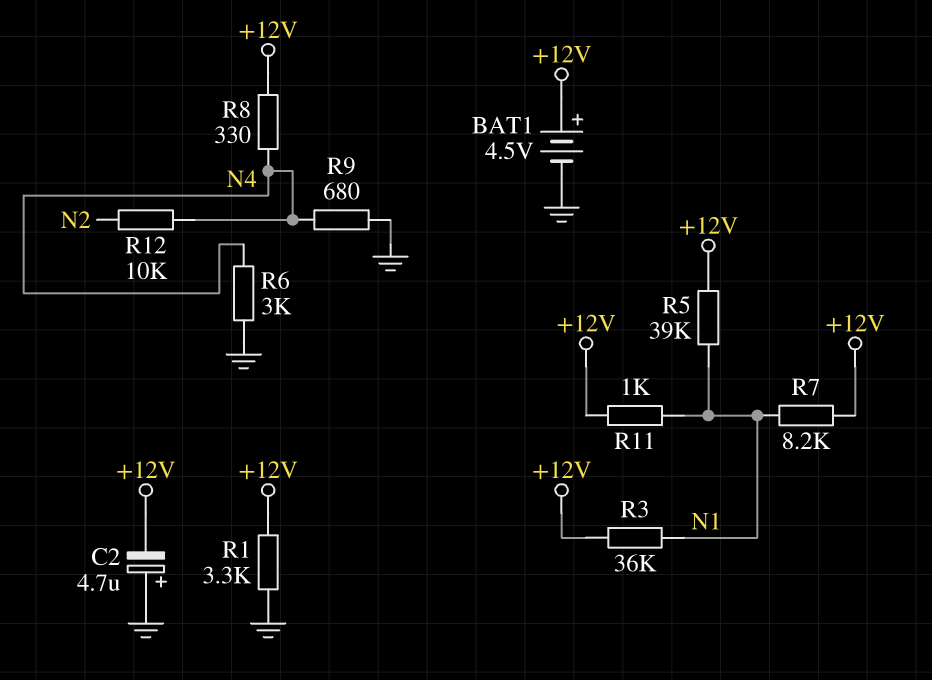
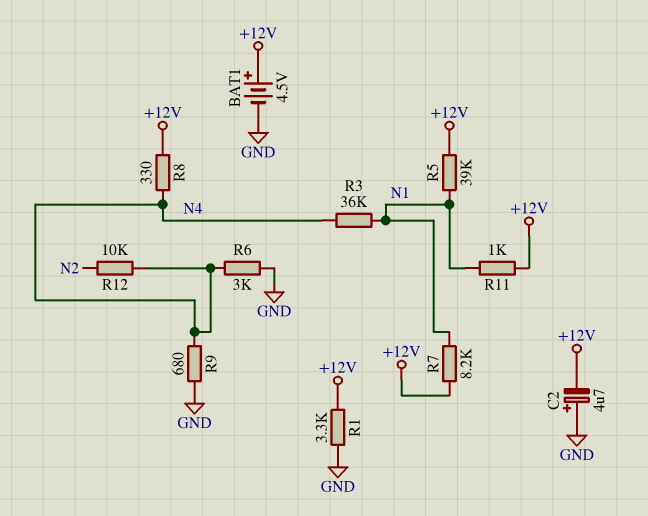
R3: 36k (+12V, N1) -> 36k (N1, N4)

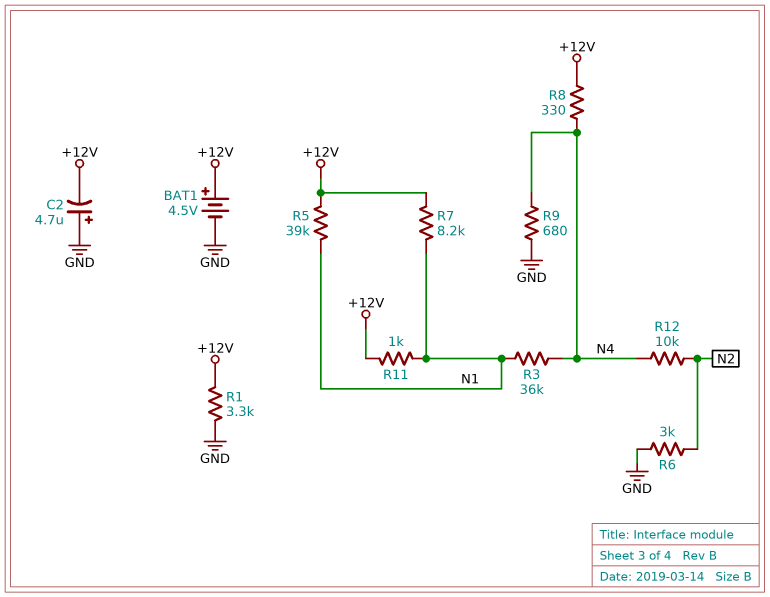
R6: 3k (GND, N4) -> 3k (GND, N2)

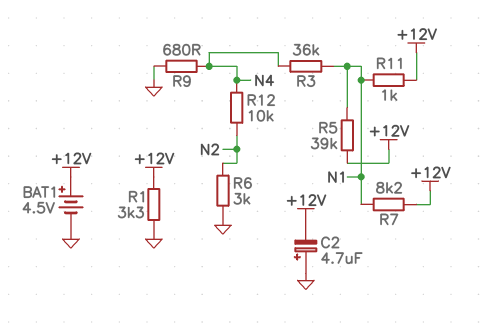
R8: 330 (+12V, N4) -> none

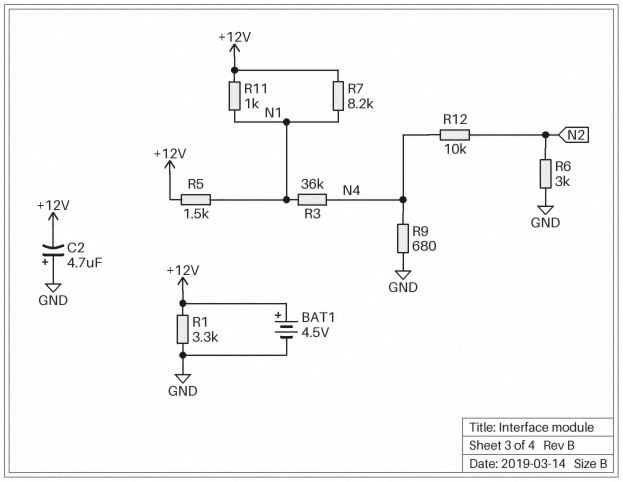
R5: 39k (+12V, N1) -> 1.5k (+12V, N1)

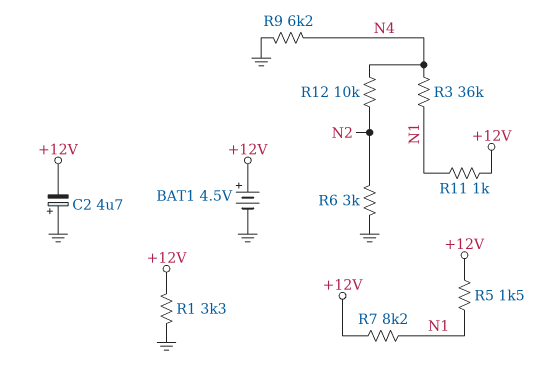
R9: 680 (GND, N4) -> 6.2k (GND, N4)

